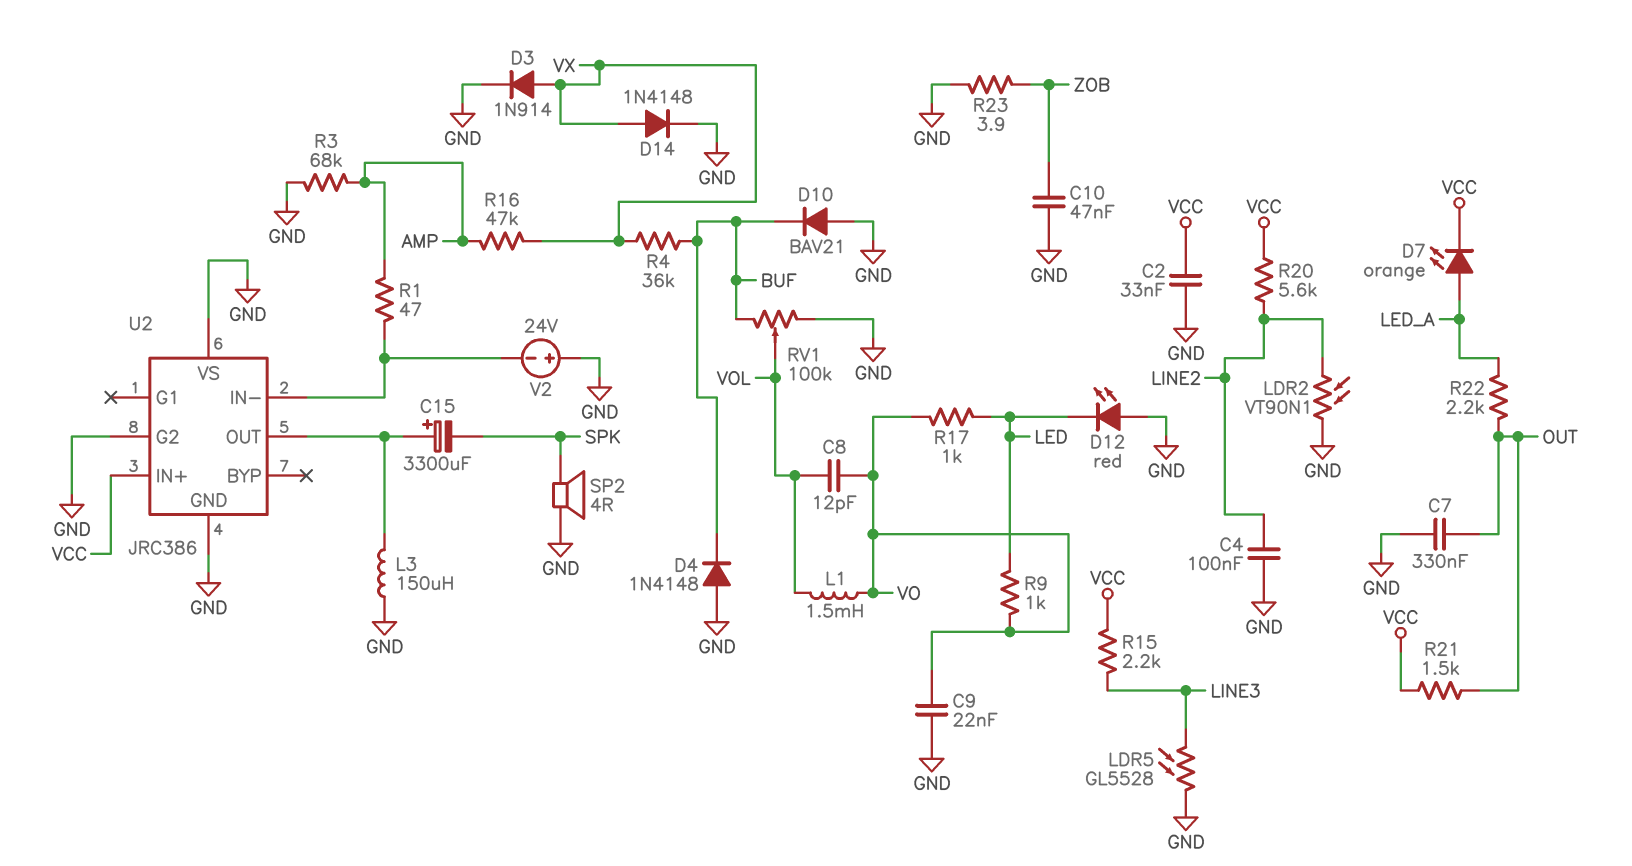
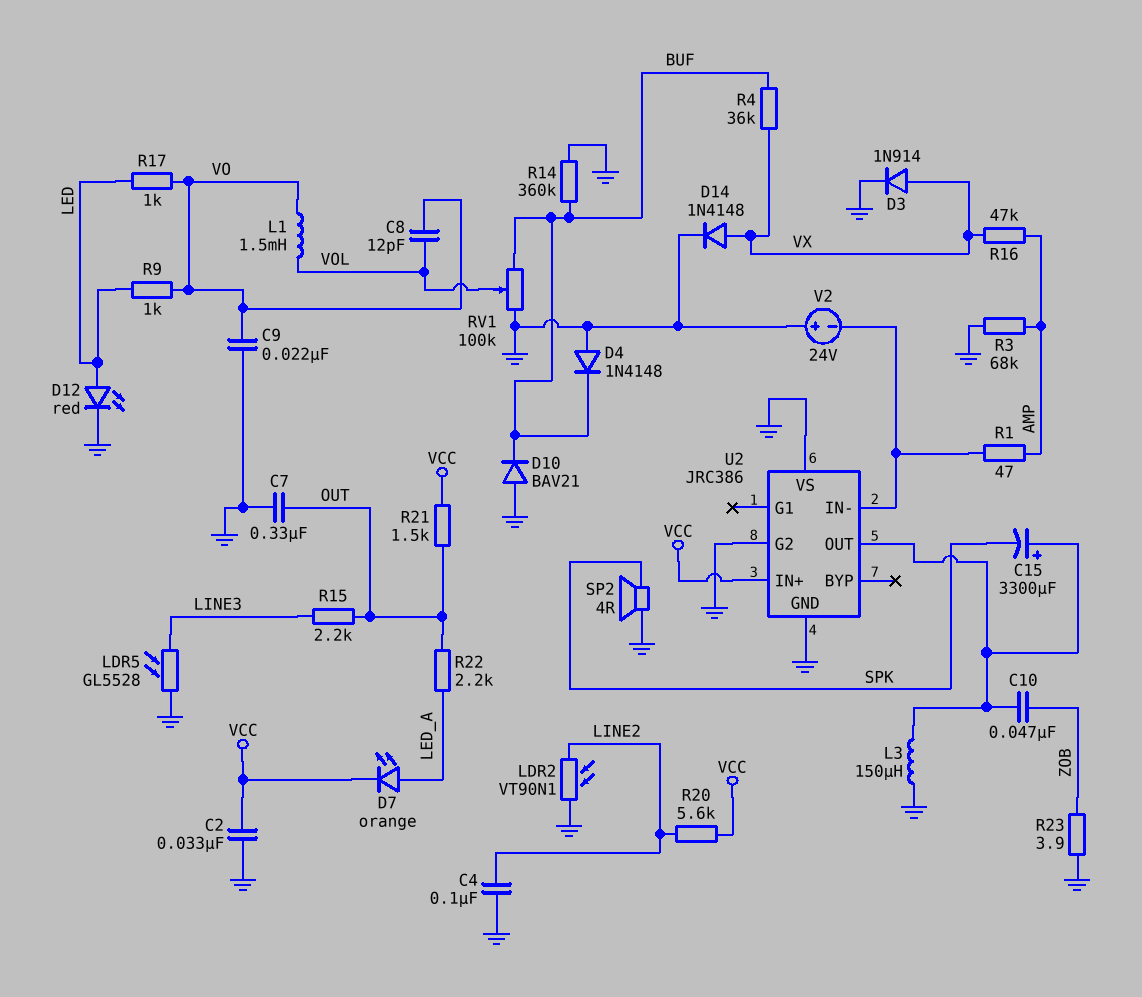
C10: 47nF (GND, ZOB) -> 47nF (U2/OUT, ZOB)
D12: LED red (A GND, K LED) -> LED red (A LED, K GND)
R14: none -> 360k (BUF, GND)
R15: 2.2k (LINE3, VCC) -> 2.2k (LINE3, OUT)

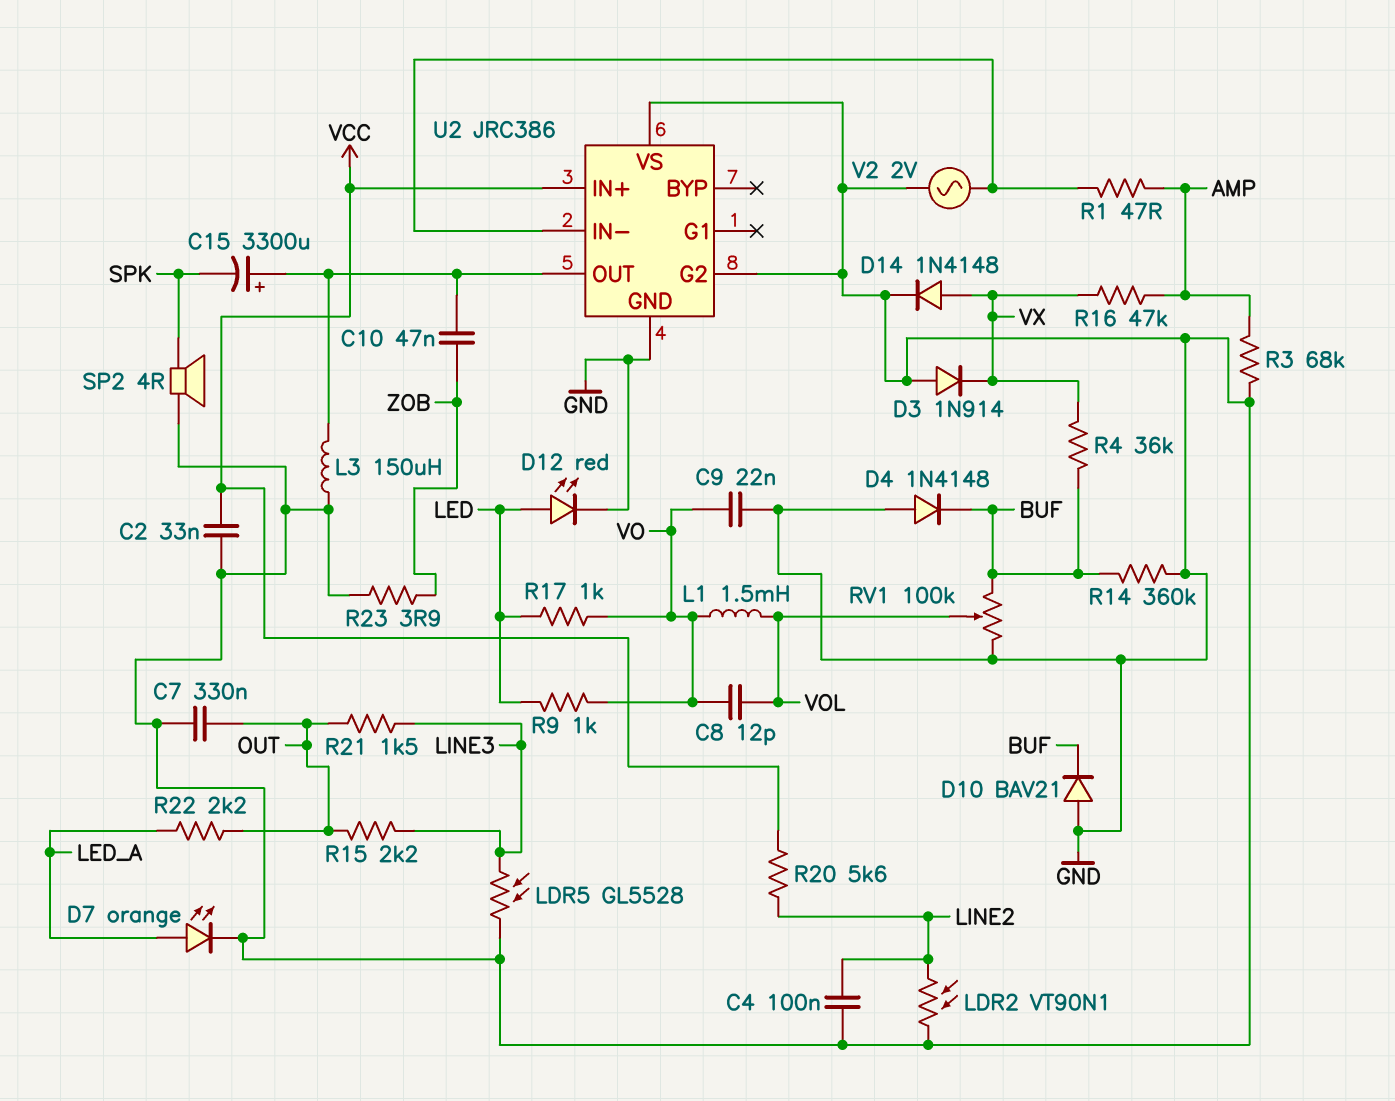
D3: diode 1N914 (A VX, K GND) -> diode 1N914 (A GND, K VX)
D7: LED orange (A LED_A, K VCC) -> LED orange (A LED_A, K GND)
R21: 1.5k (OUT, VCC) -> 1.5k (LINE3, OUT)
V2: 24V (plus GND, minus U2/IN-) -> AC 2V (GND, U2/IN-)

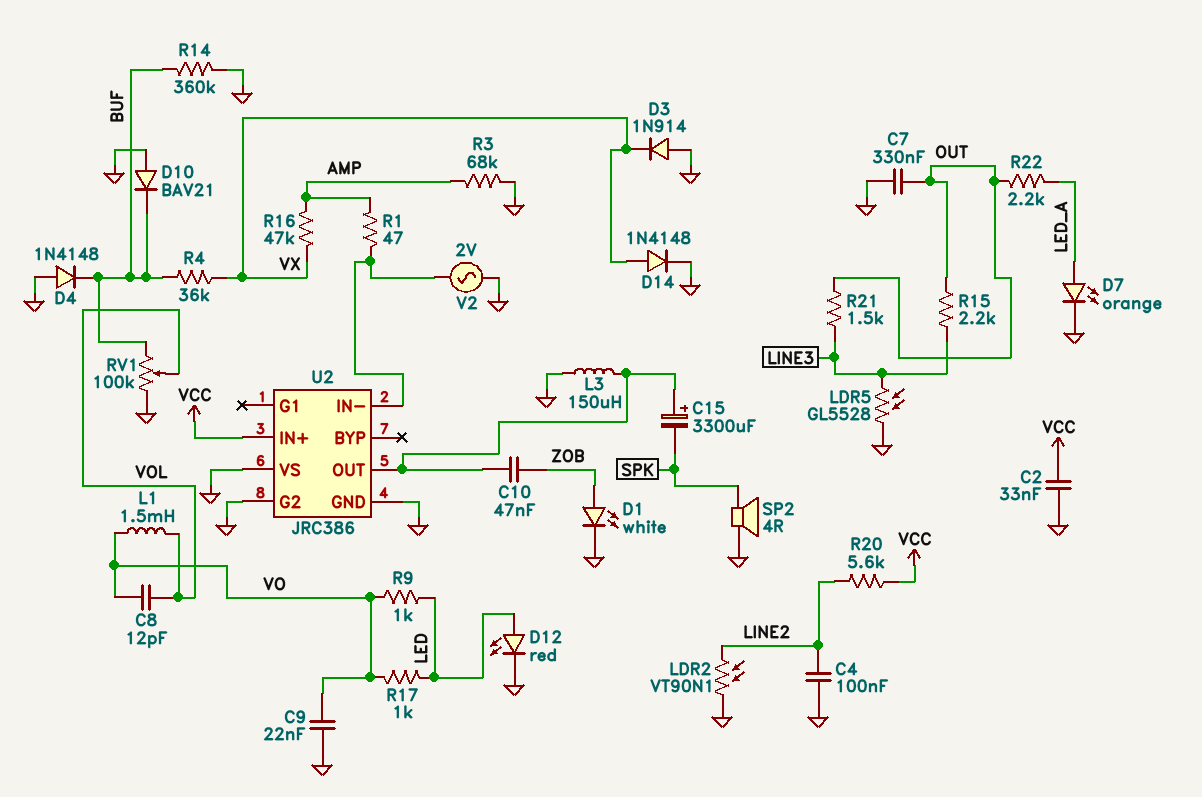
D1: none -> LED white (A ZOB, K GND)
R23: 3.9 (GND, ZOB) -> none

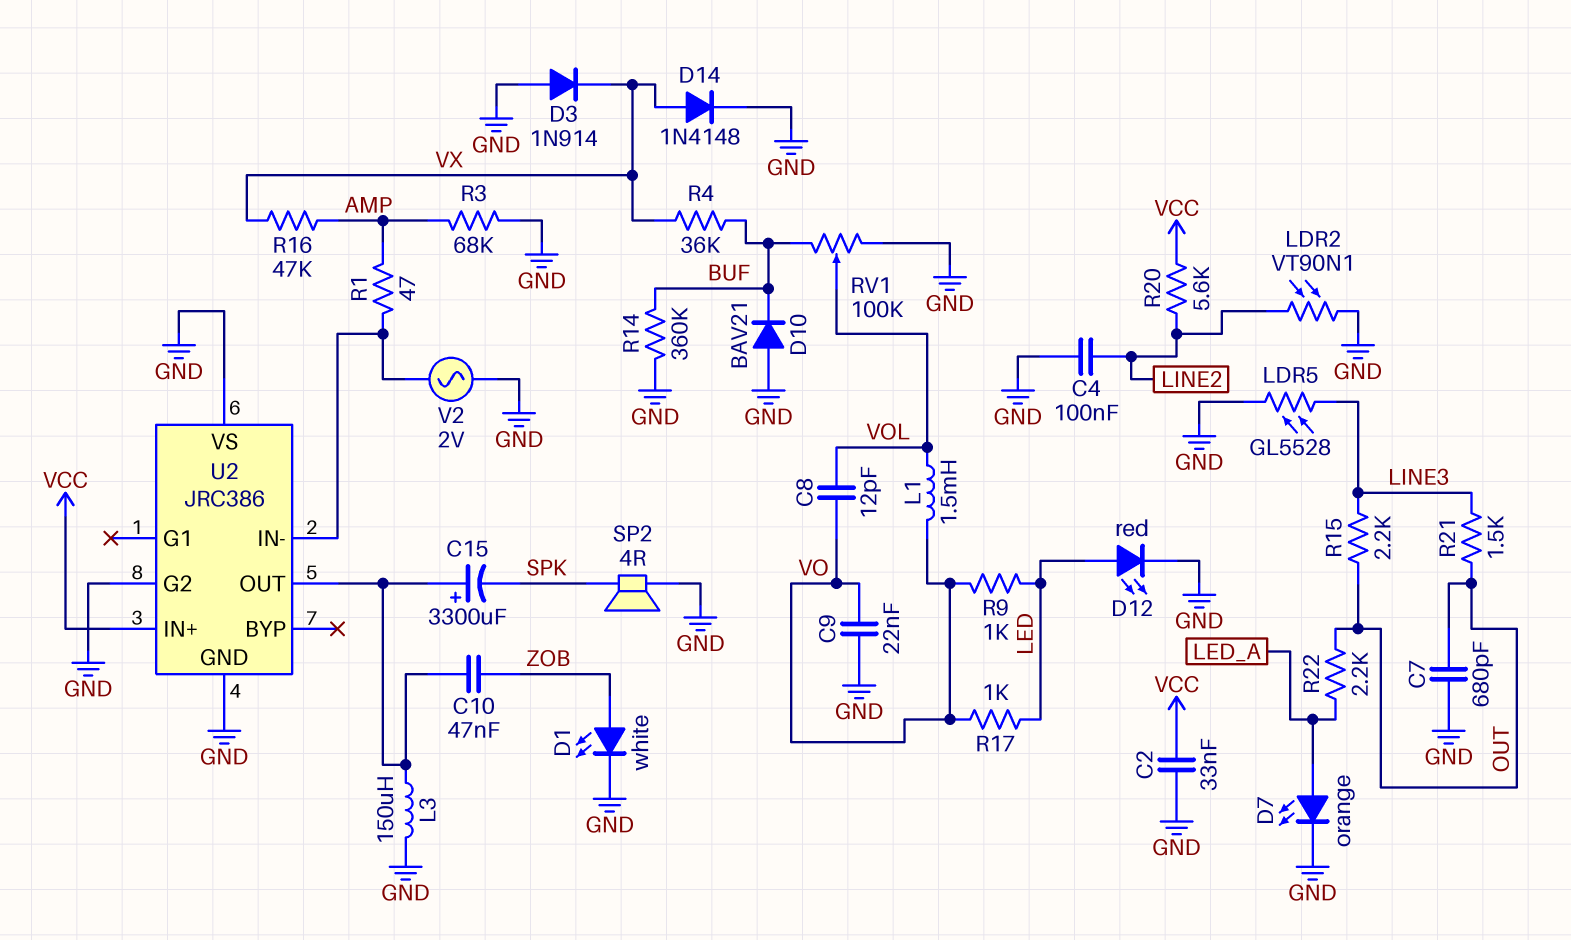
C7: 330nF (GND, OUT) -> 680pF (GND, OUT)
D4: diode 1N4148 (A GND, K BUF) -> none

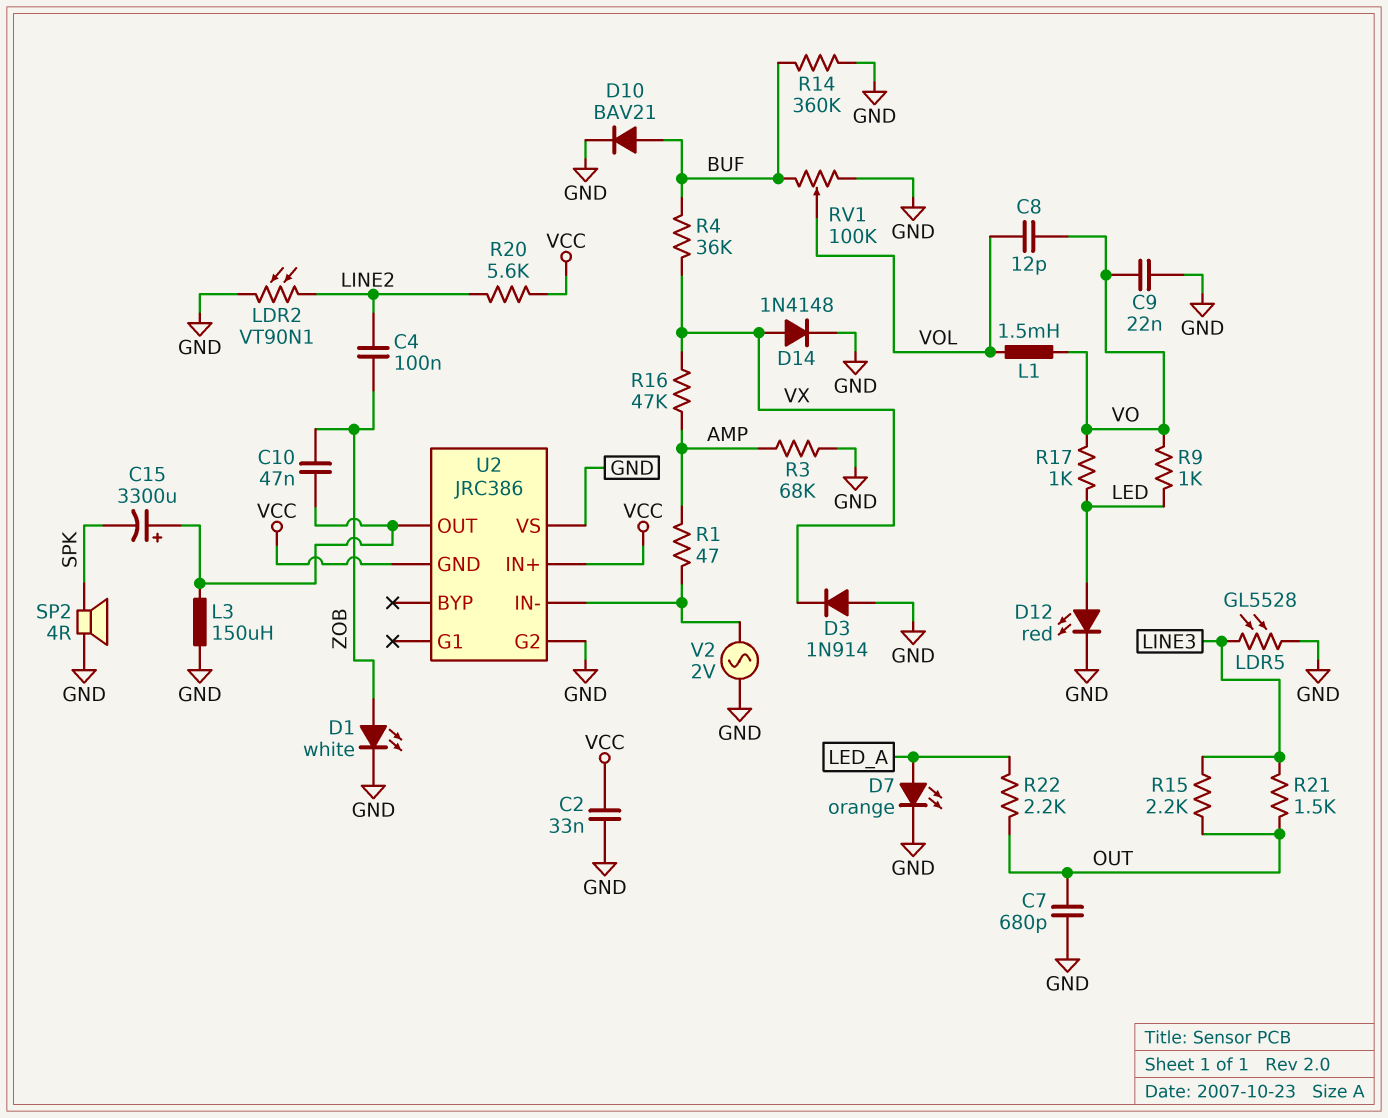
C4: 100nF (GND, LINE2) -> 100nF (LINE2, ZOB)
D10: diode BAV21 (A GND, K BUF) -> diode BAV21 (A BUF, K GND)
U2 pin GND: GND -> VCC

